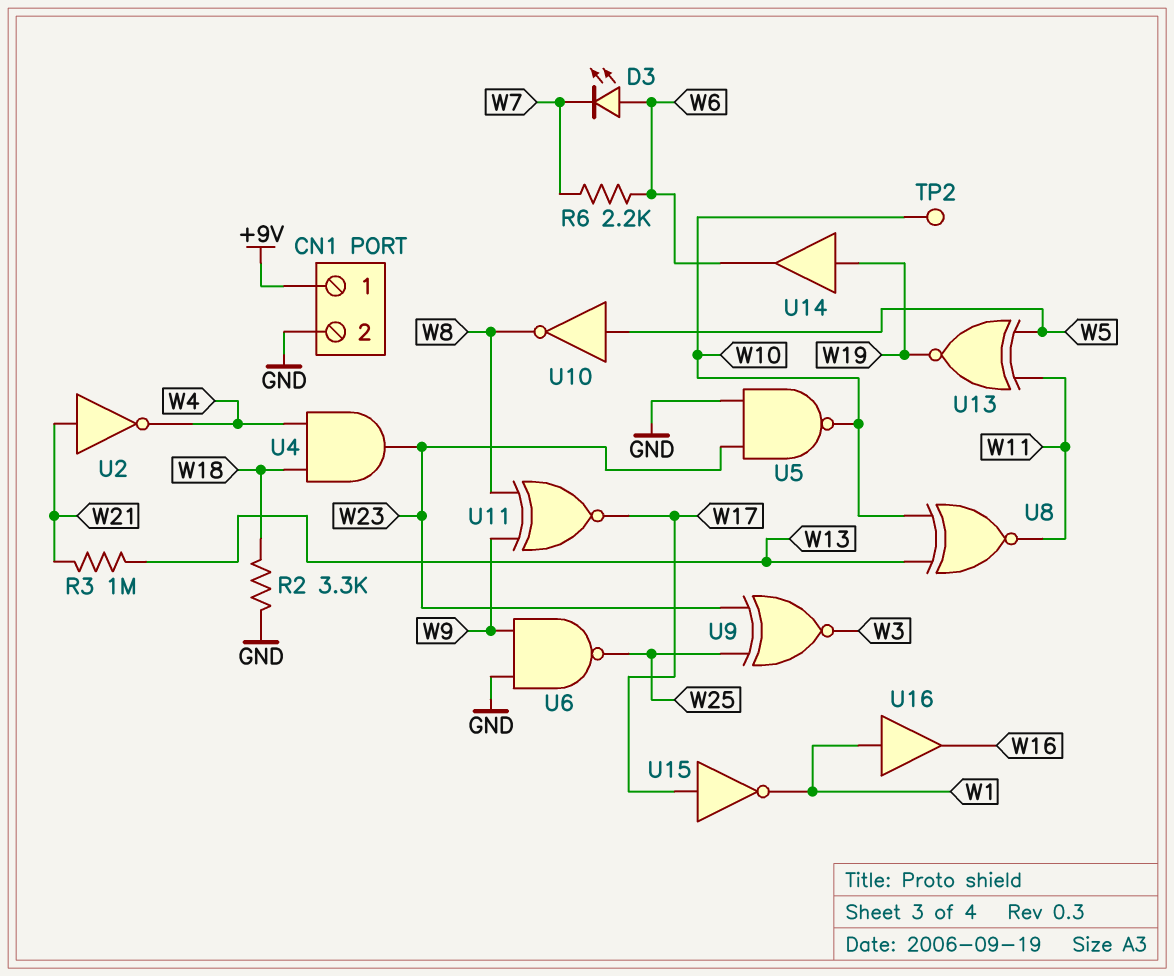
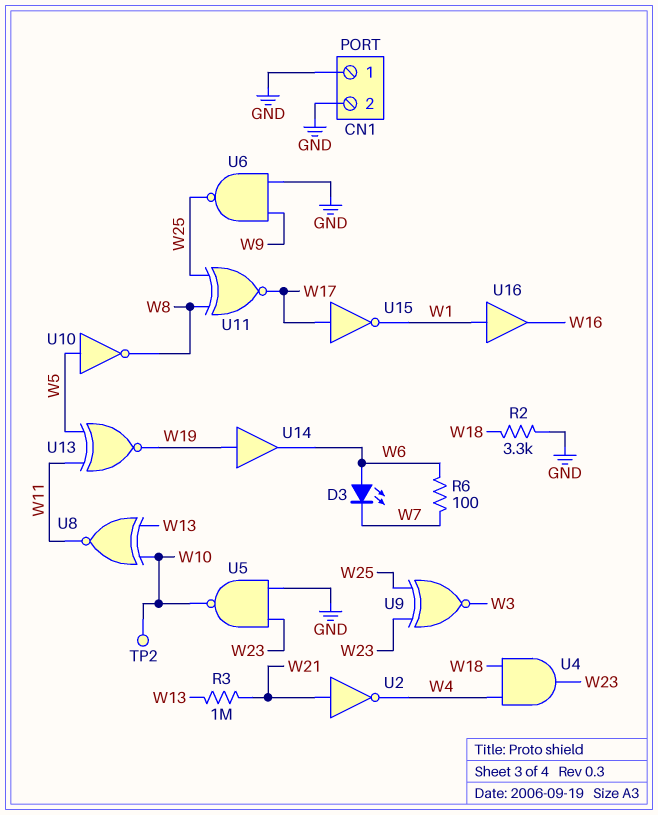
CN1 pin 1: +9V -> GND
R6: 2.2k (W6, W7) -> 100 (W6, W7)
U11: XNOR (in W8, in W9, out W17) -> XNOR (in W8, in W25, out W17)

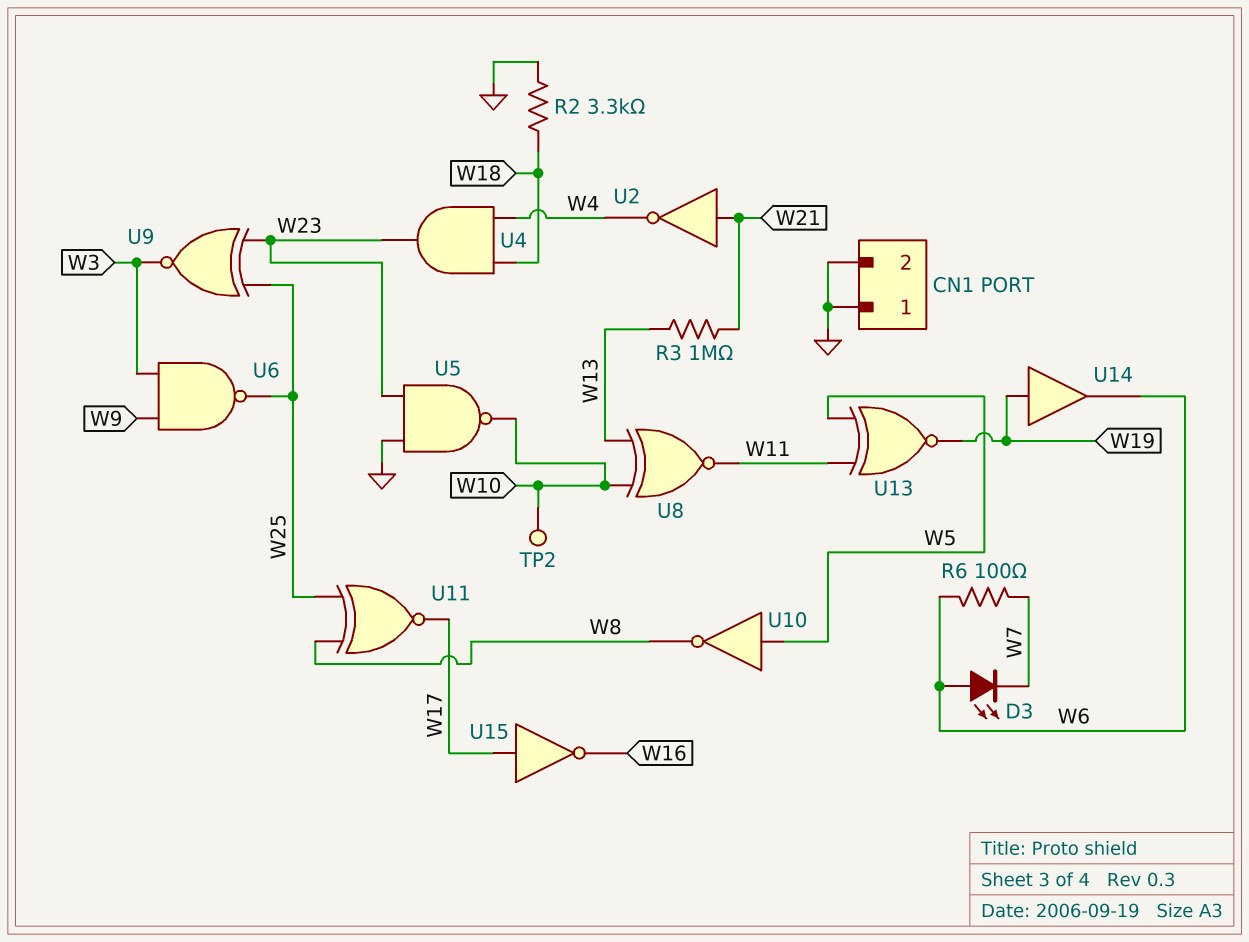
U6: NAND (in GND, in W9, out W25) -> NAND (in W3, in W9, out W25)
U15: NOT (in W17, out W1) -> NOT (in W17, out W16)
U16: buffer (in W1, out W16) -> none

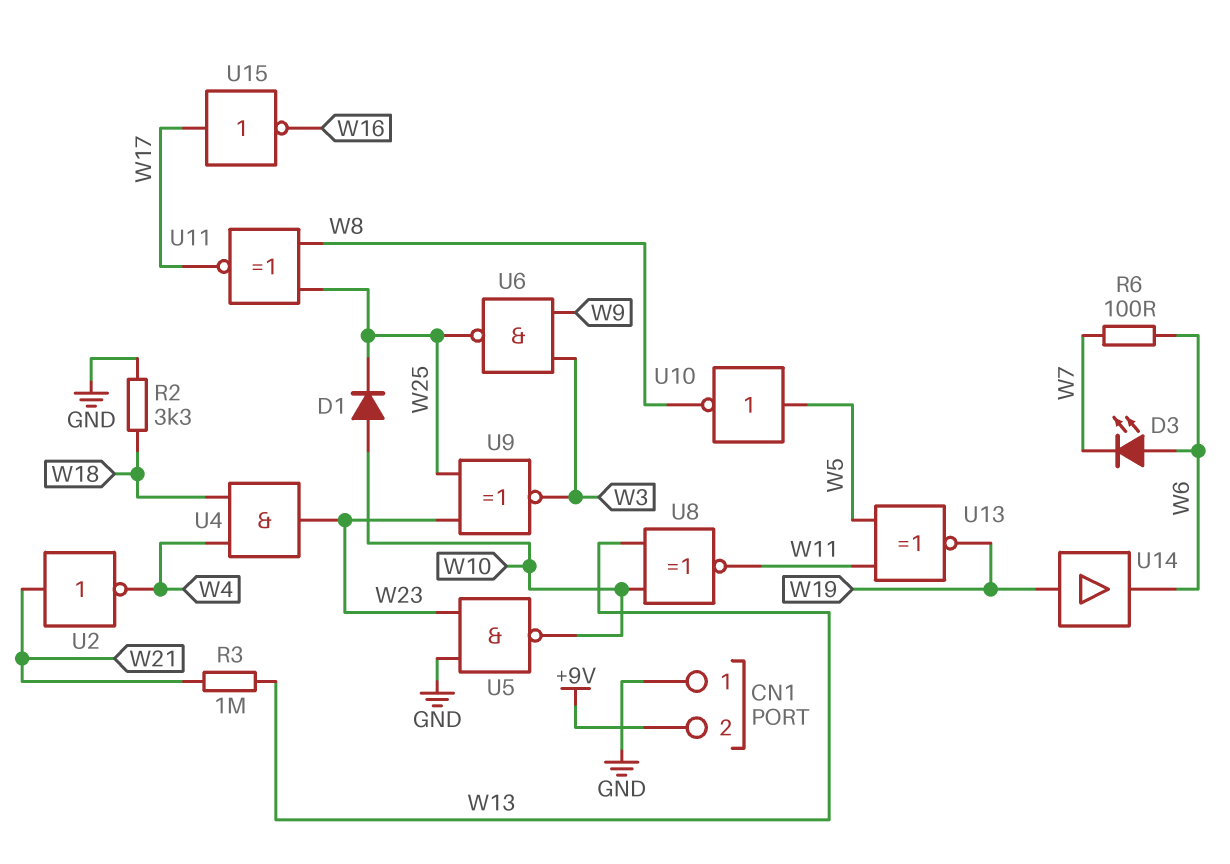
CN1 pin 2: GND -> +9V
D1: none -> diode (A W10, K W25)
TP2: test point (W10) -> none

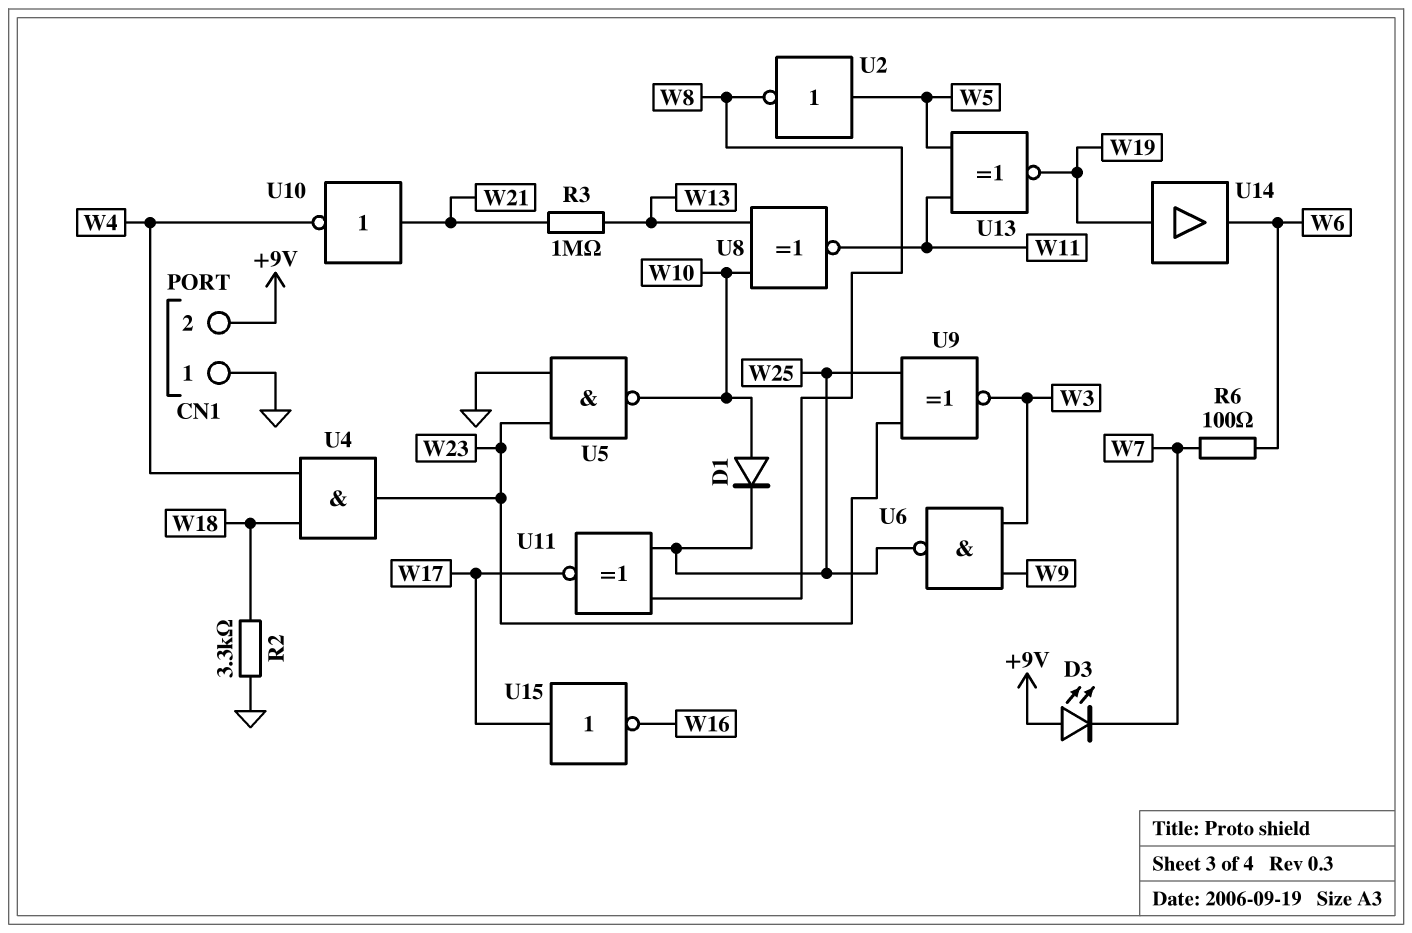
D3: LED (A W6, K W7) -> LED (A +9V, K W7)
U2: NOT (in W21, out W4) -> NOT (in W5, out W8)
U10: NOT (in W5, out W8) -> NOT (in W21, out W4)

